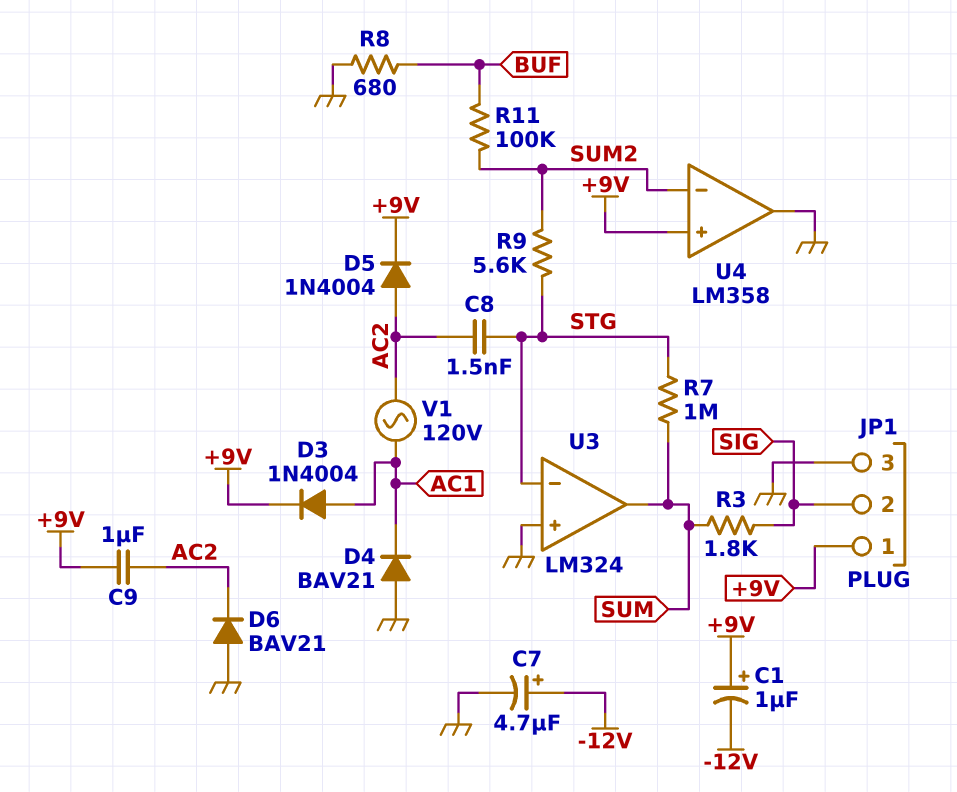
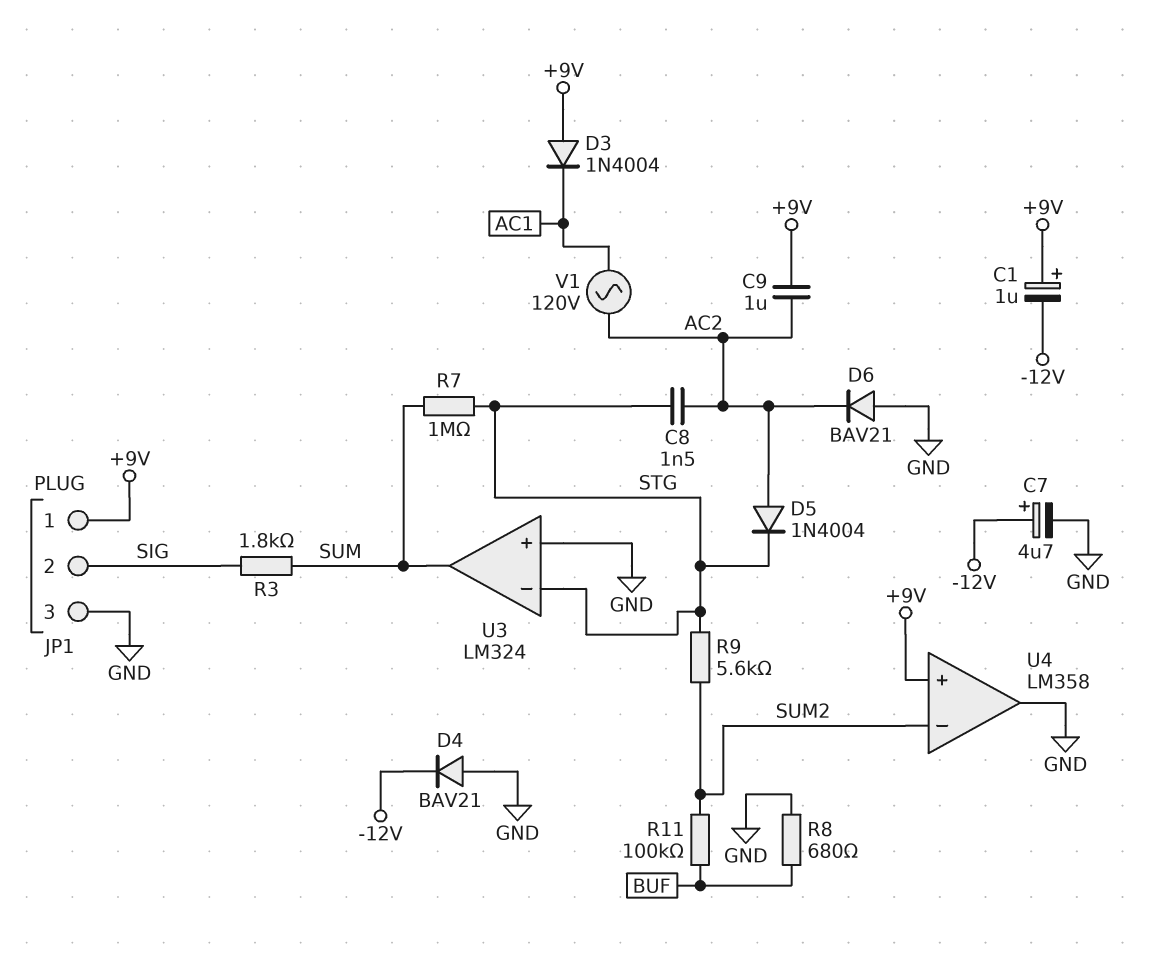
D3: diode 1N4004 (A AC1, K +9V) -> diode 1N4004 (A +9V, K AC1)
D4: diode BAV21 (A GND, K AC1) -> diode BAV21 (A GND, K -12V)
D5: diode 1N4004 (A AC2, K +9V) -> diode 1N4004 (A AC2, K STG)

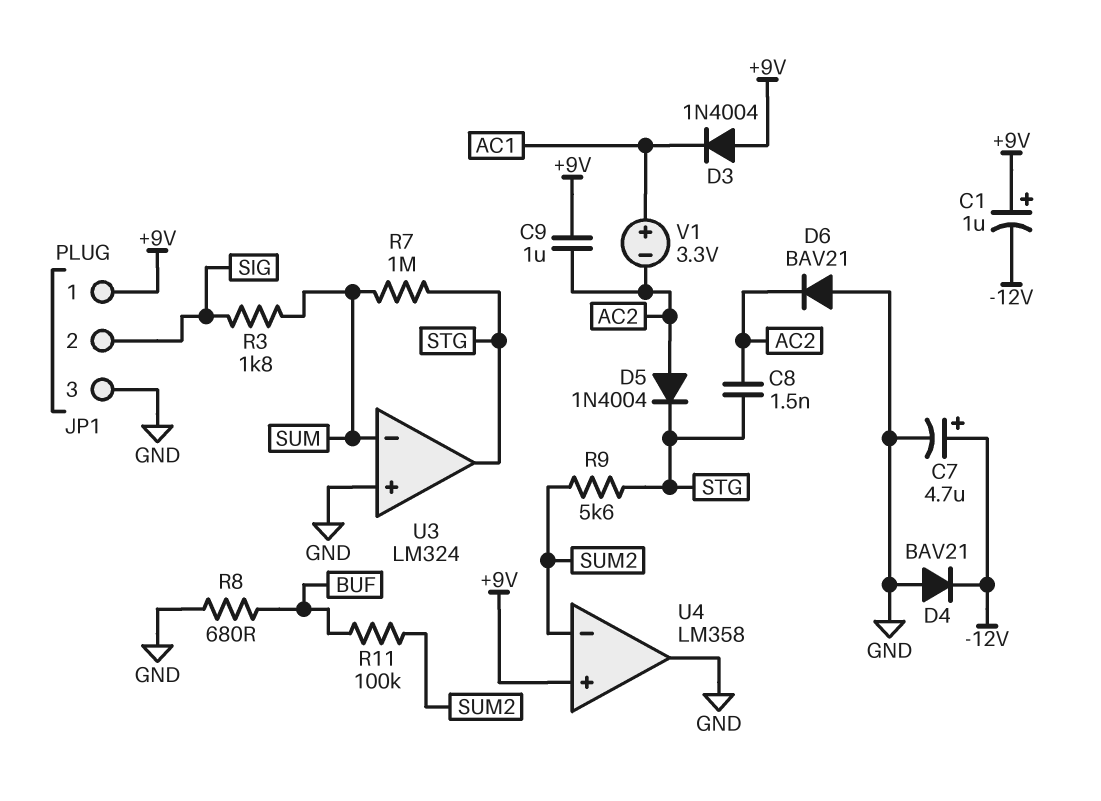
U3 pin in-: STG -> SUM
U3 pin out: SUM -> STG
V1: AC 120V (AC1, AC2) -> 3.3V (plus AC1, minus AC2)

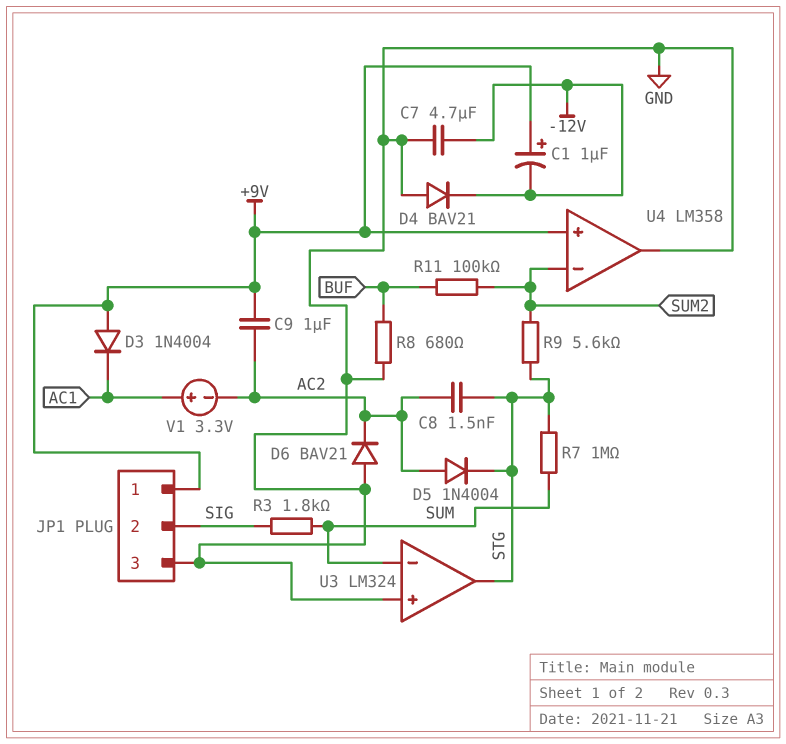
C7: 4.7uF (plus -12V, minus GND) -> 4.7uF (-12V, GND)

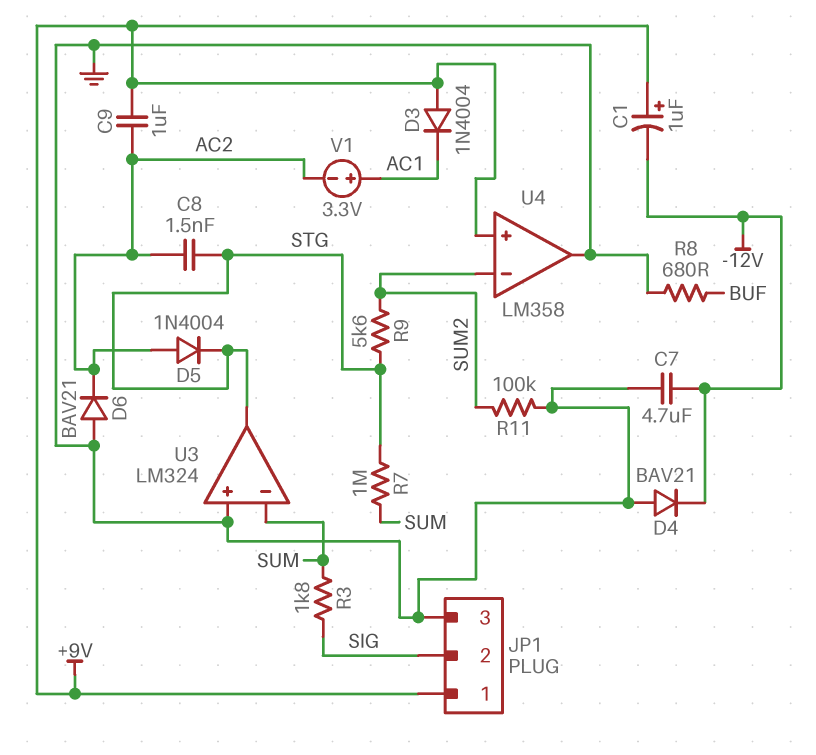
R11: 100k (BUF, SUM2) -> 100k (GND, SUM2)

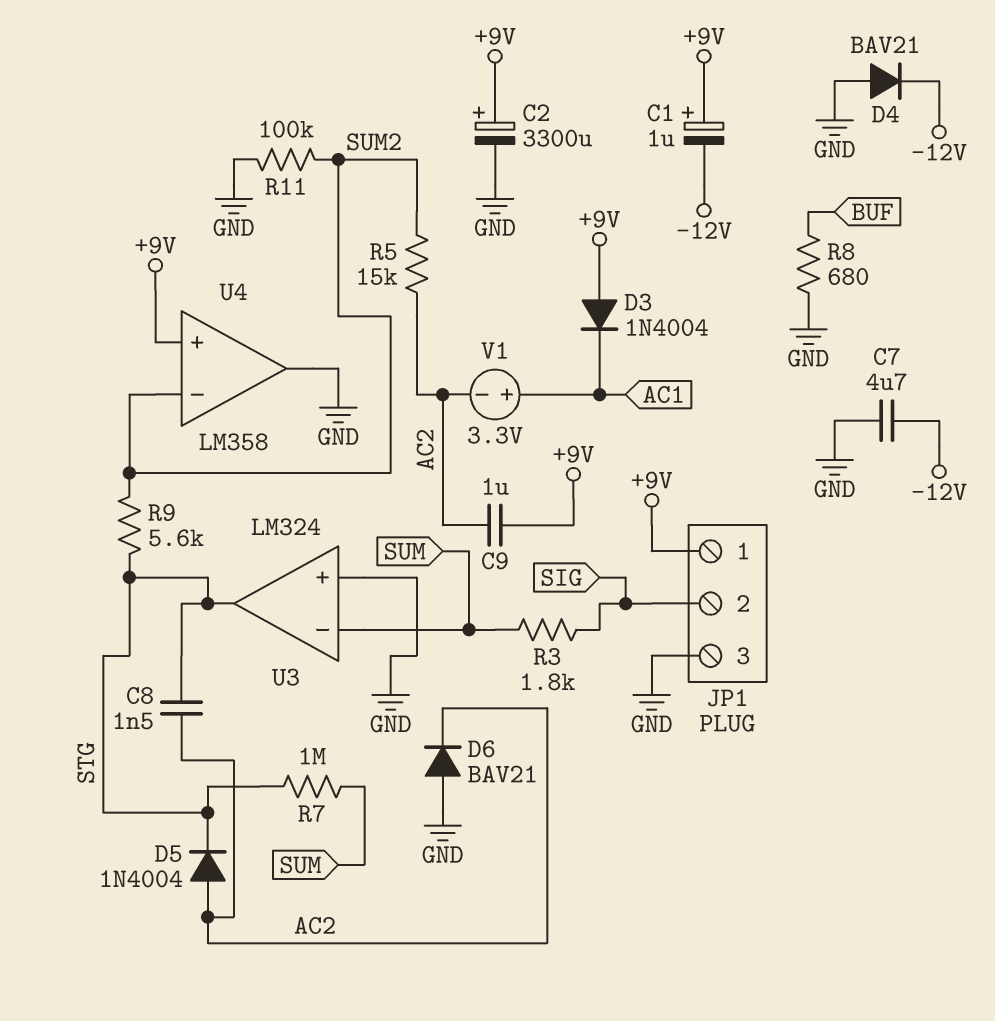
C2: none -> 3300uF (plus +9V, minus GND)
R5: none -> 15k (AC2, SUM2)

